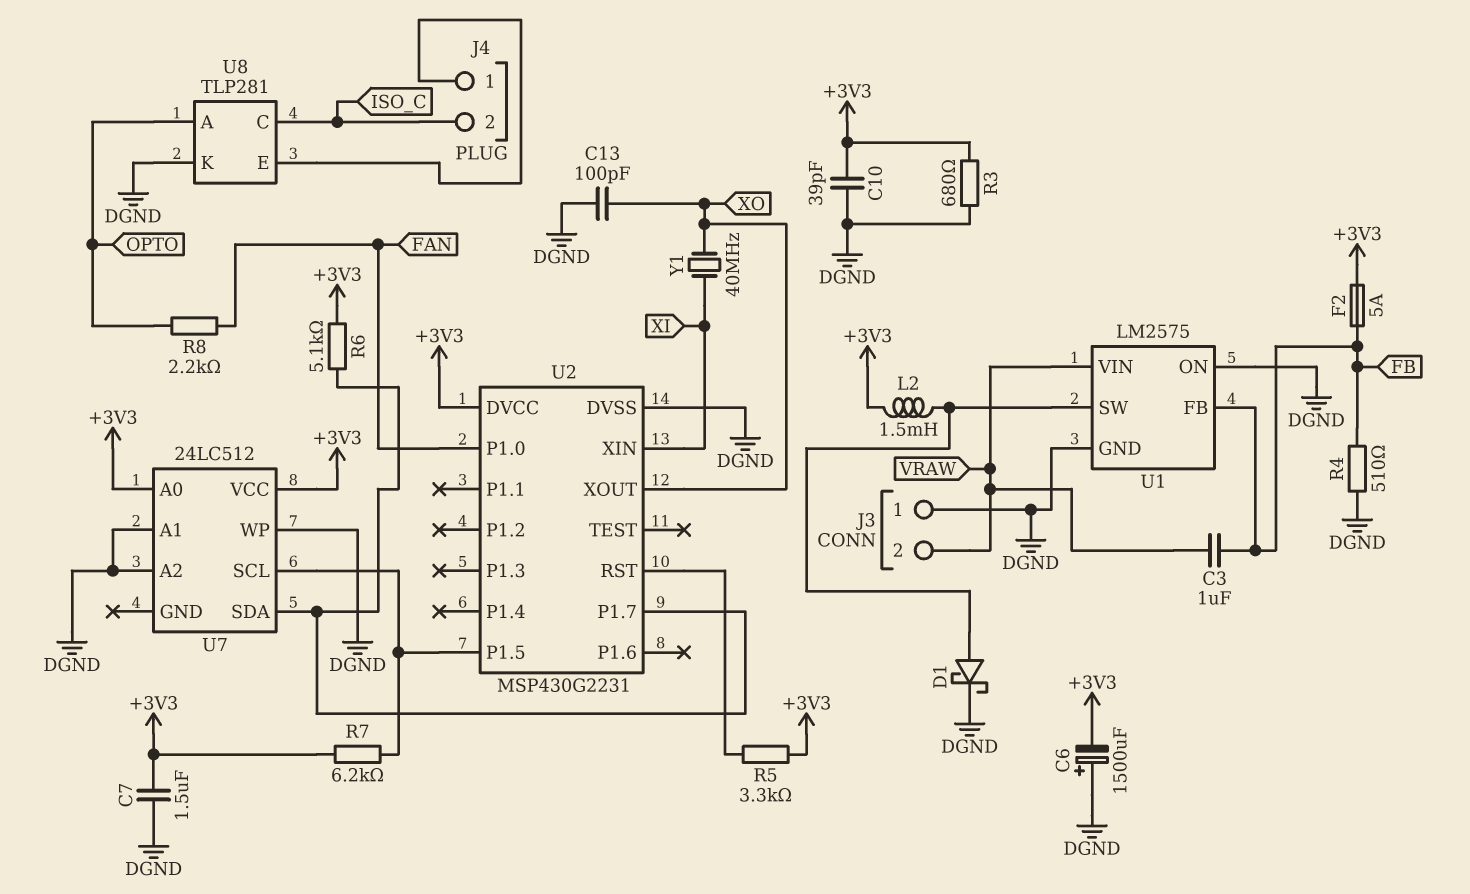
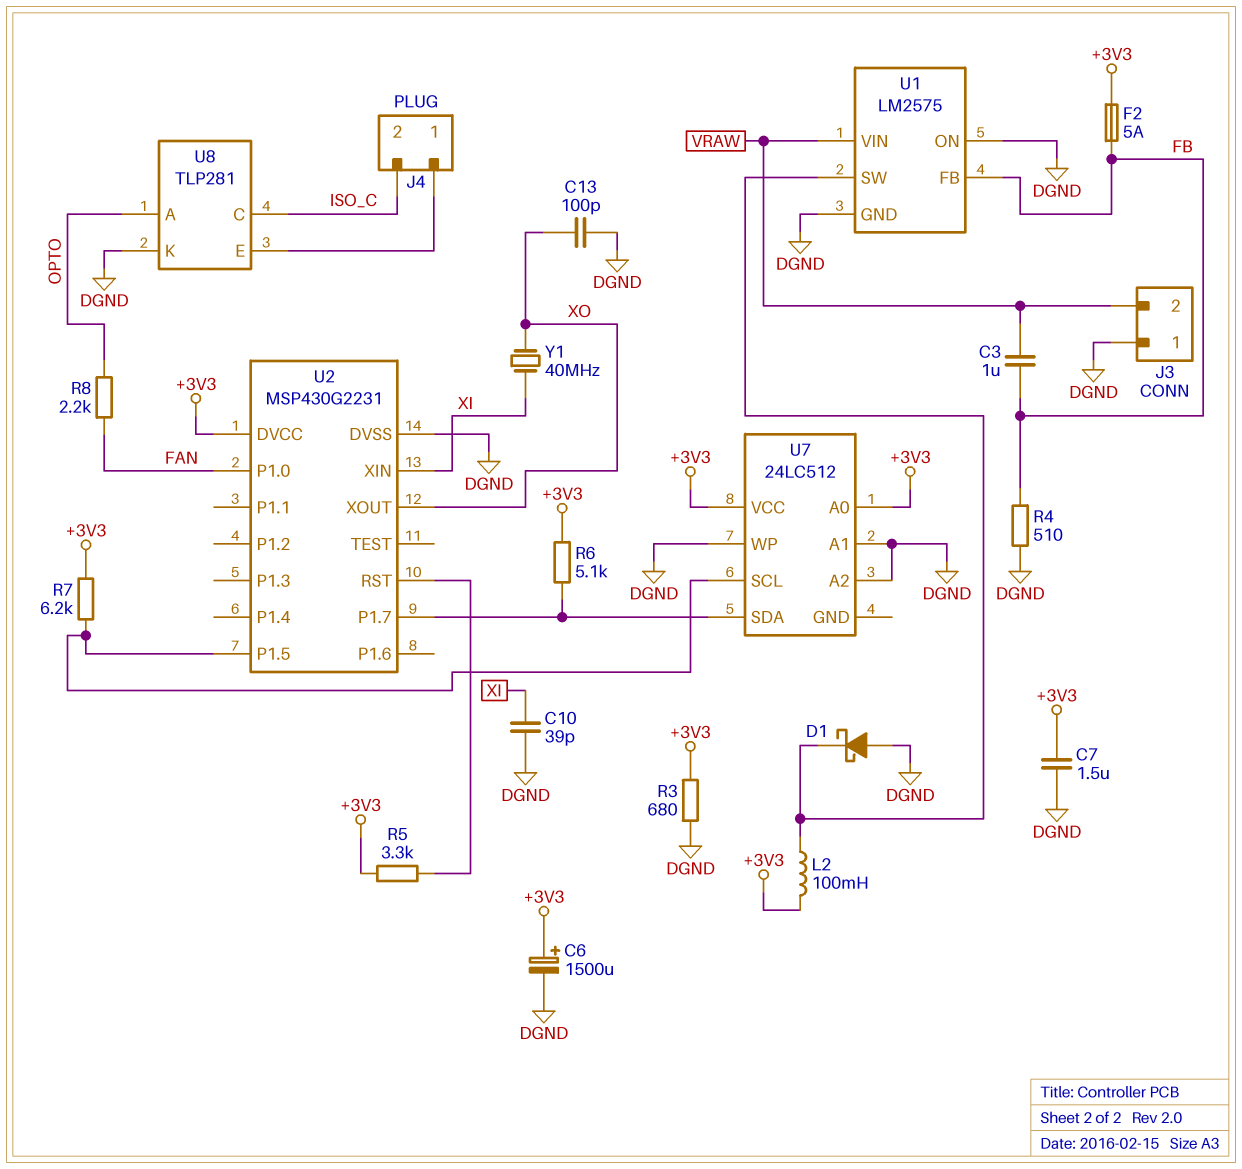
C6: 1500uF (plus DGND, minus +3V3) -> 1500uF (plus +3V3, minus DGND)
C10: 39pF (+3V3, DGND) -> 39pF (DGND, XI)
D1: schottky (A U1/SW, K DGND) -> schottky (A DGND, K U1/SW)
L2: 1.5mH (+3V3, U1/SW) -> 100mH (+3V3, U1/SW)

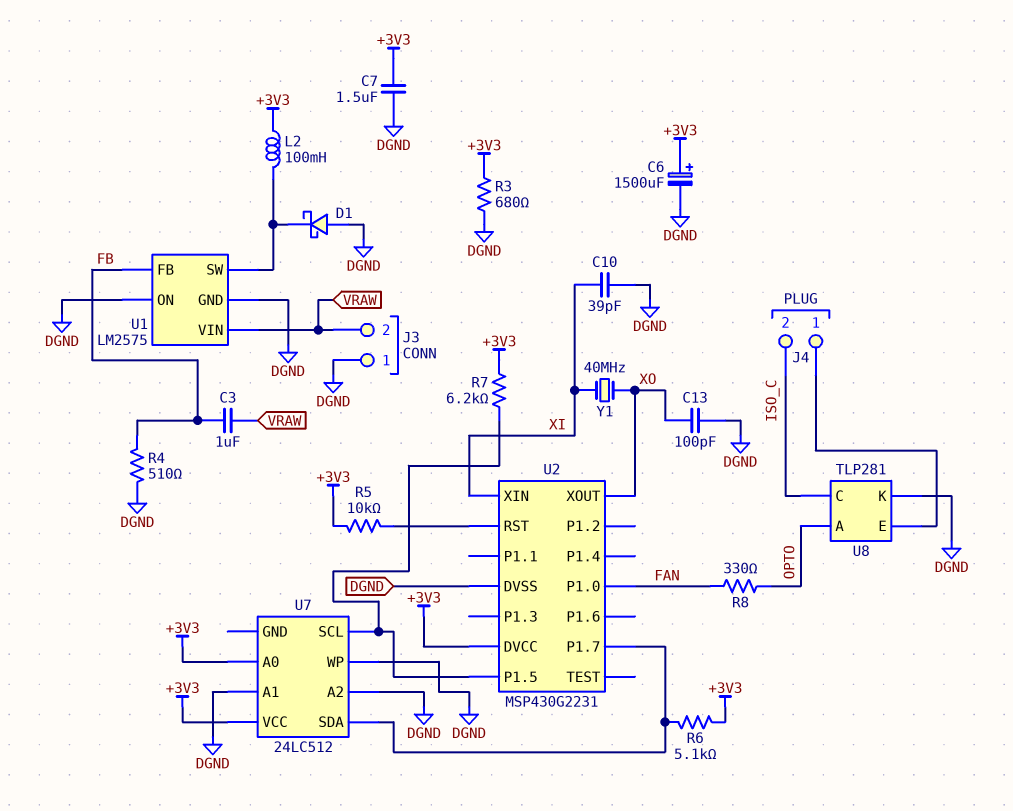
F2: 5A (+3V3, FB) -> none
R5: 3.3k (+3V3, U2/RST) -> 10k (+3V3, U2/RST)
R8: 2.2k (FAN, OPTO) -> 330 (FAN, OPTO)

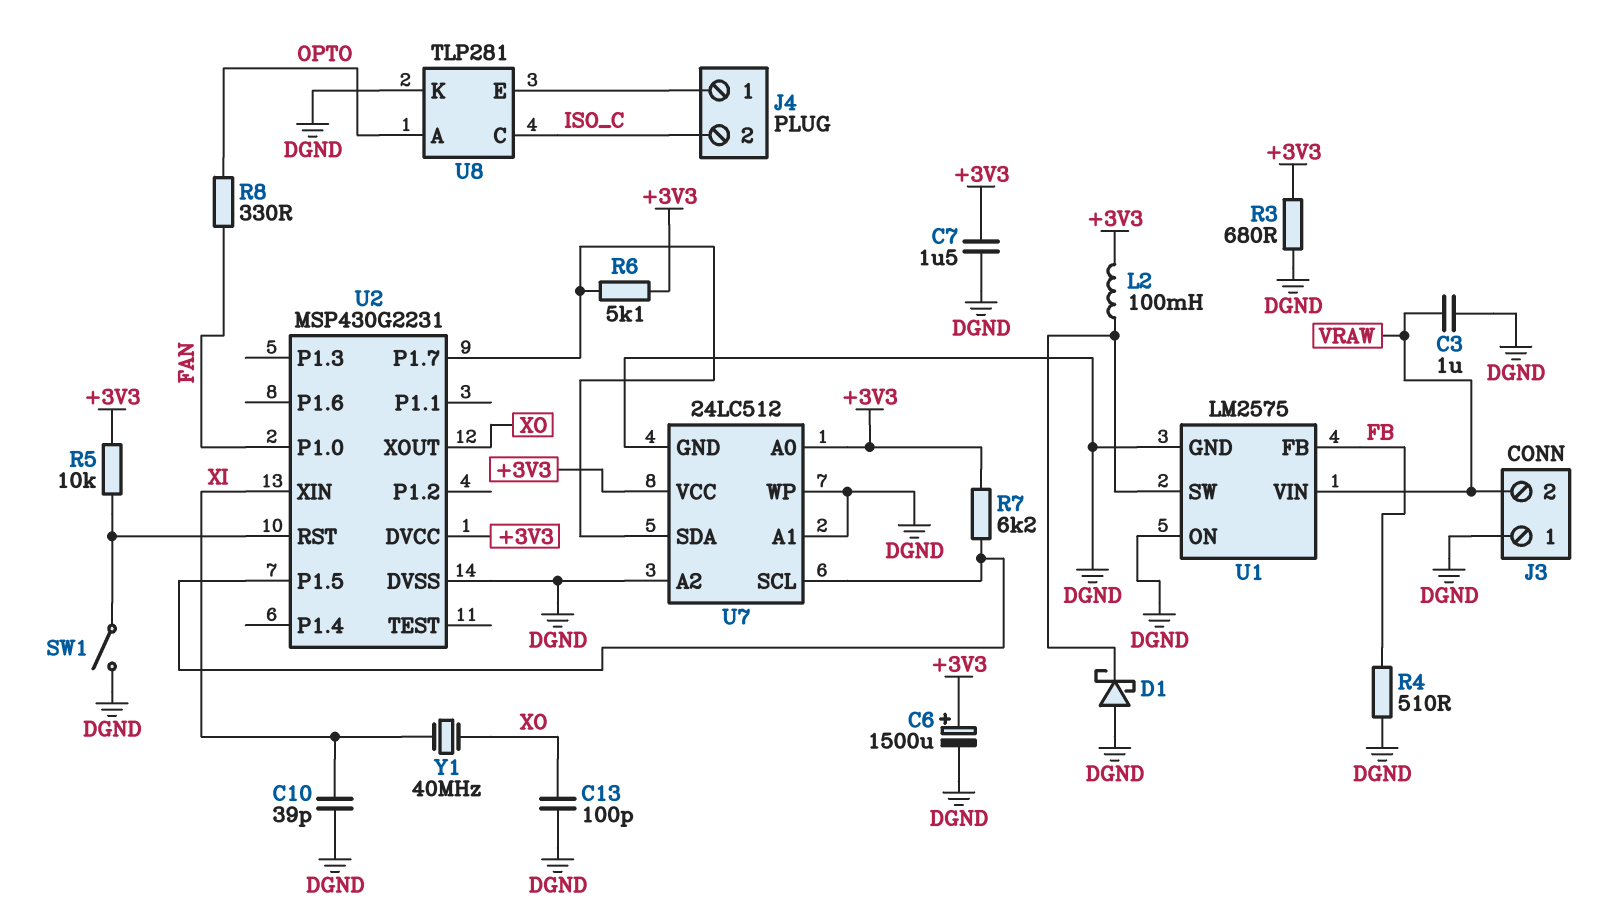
C3: 1uF (FB, VRAW) -> 1uF (DGND, VRAW)
SW1: none -> switch (DGND, U2/RST)
U7 pin GND: none -> DGND

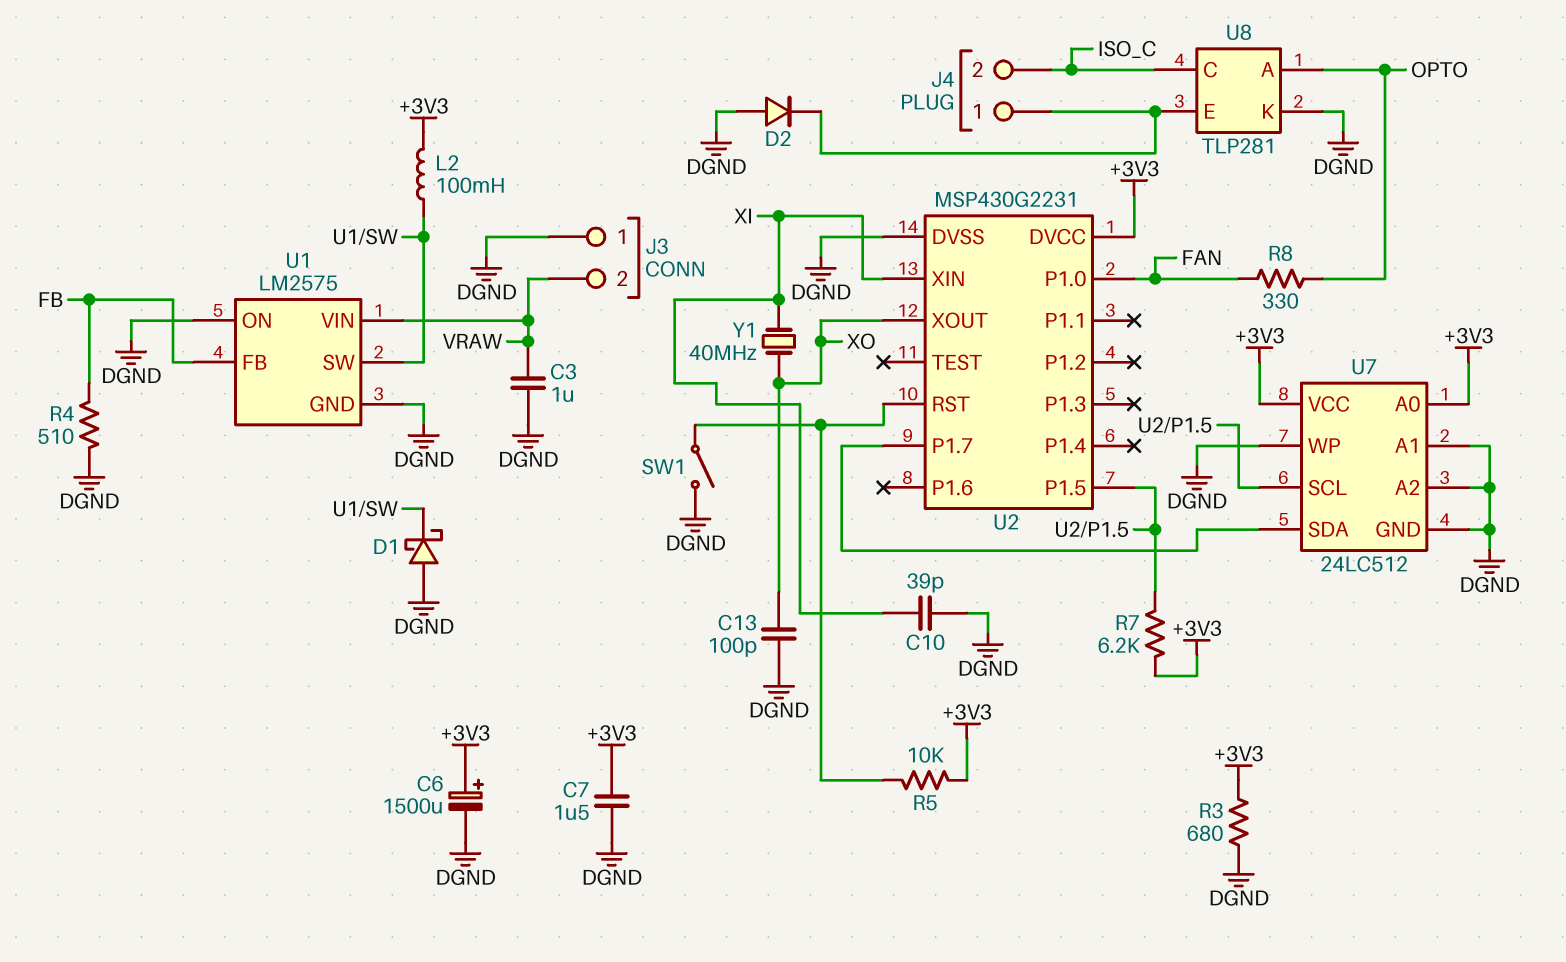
D2: none -> diode (A DGND, K J4/1)
R6: 5.1k (+3V3, U2/P1.7) -> none

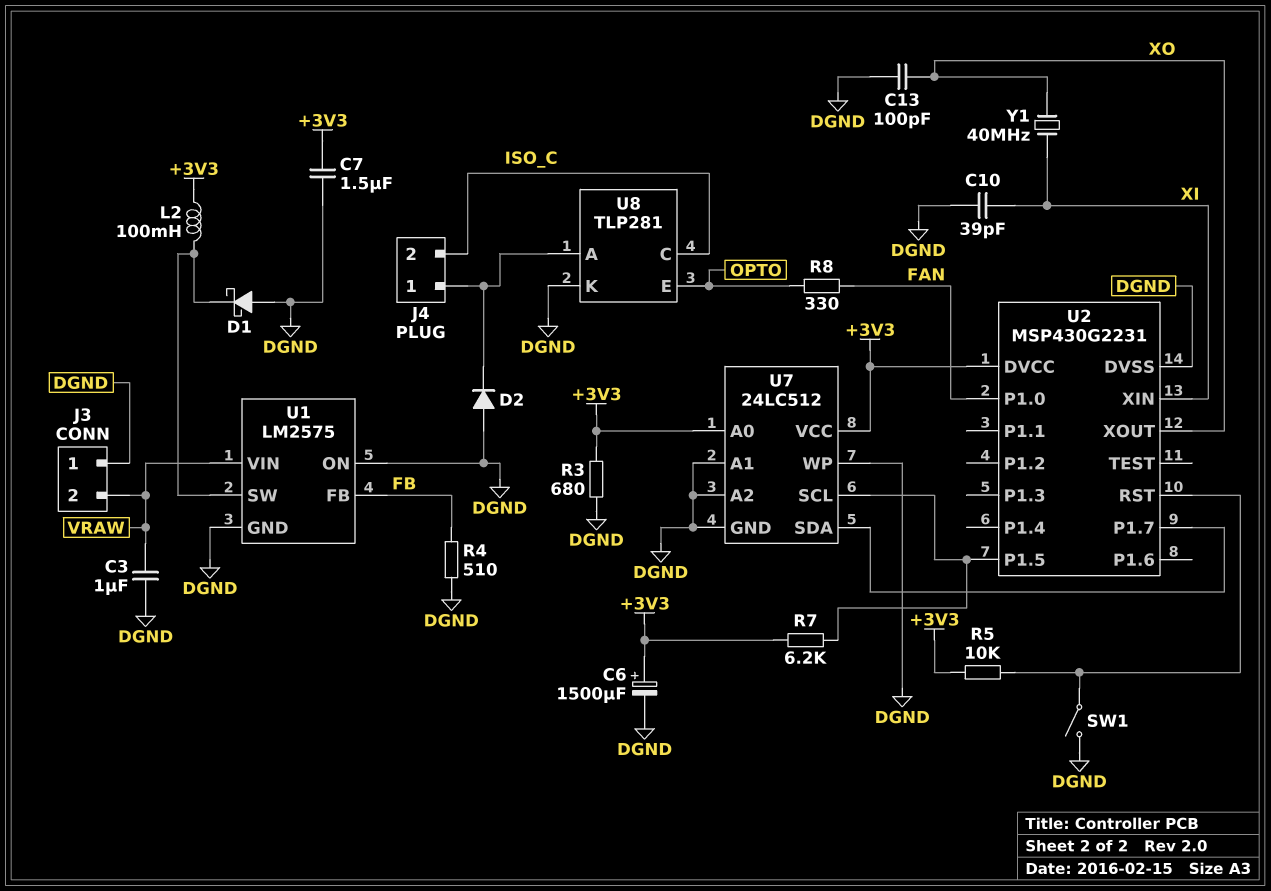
U8 pin A: OPTO -> J4/1
U8 pin E: J4/1 -> OPTO

